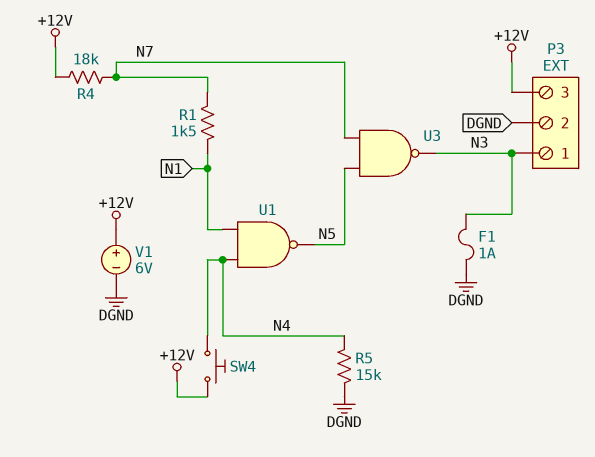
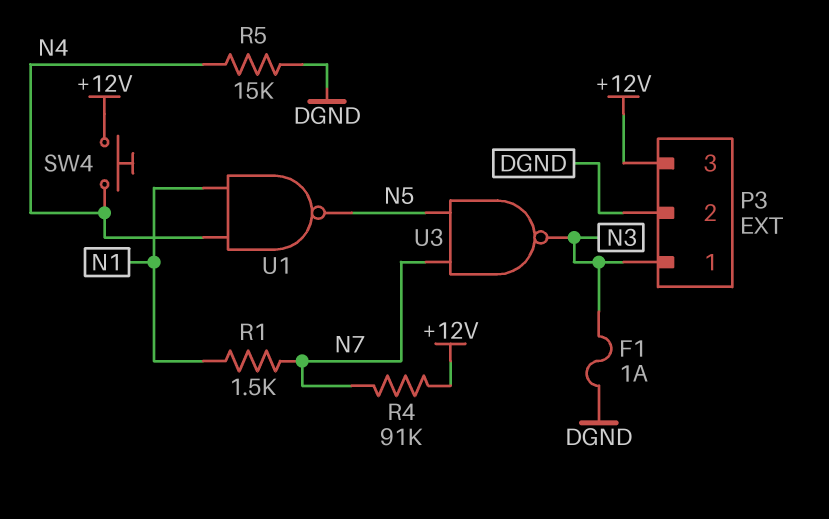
R4: 18k (+12V, N7) -> 91k (+12V, N7)
V1: 6V (plus +12V, minus DGND) -> none

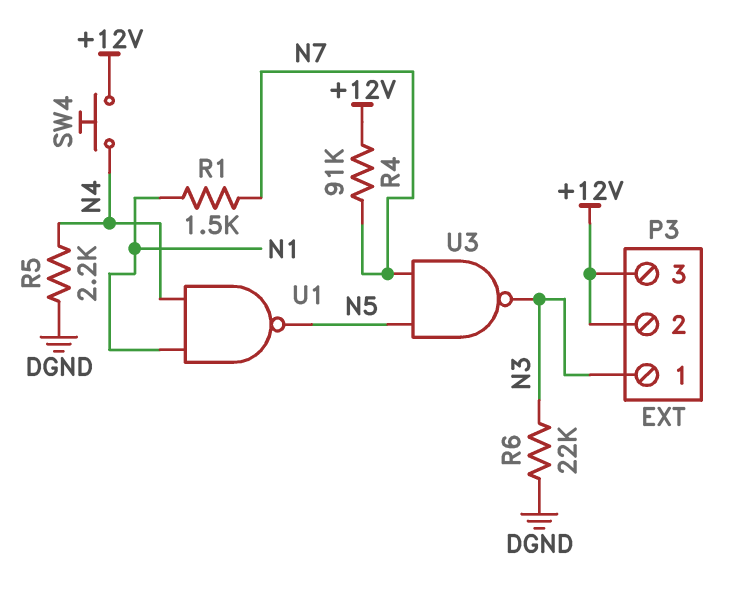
F1: 1A (DGND, N3) -> none
P3 pin 2: DGND -> +12V
R5: 15k (DGND, N4) -> 2.2k (DGND, N4)
R6: none -> 22k (DGND, N3)

